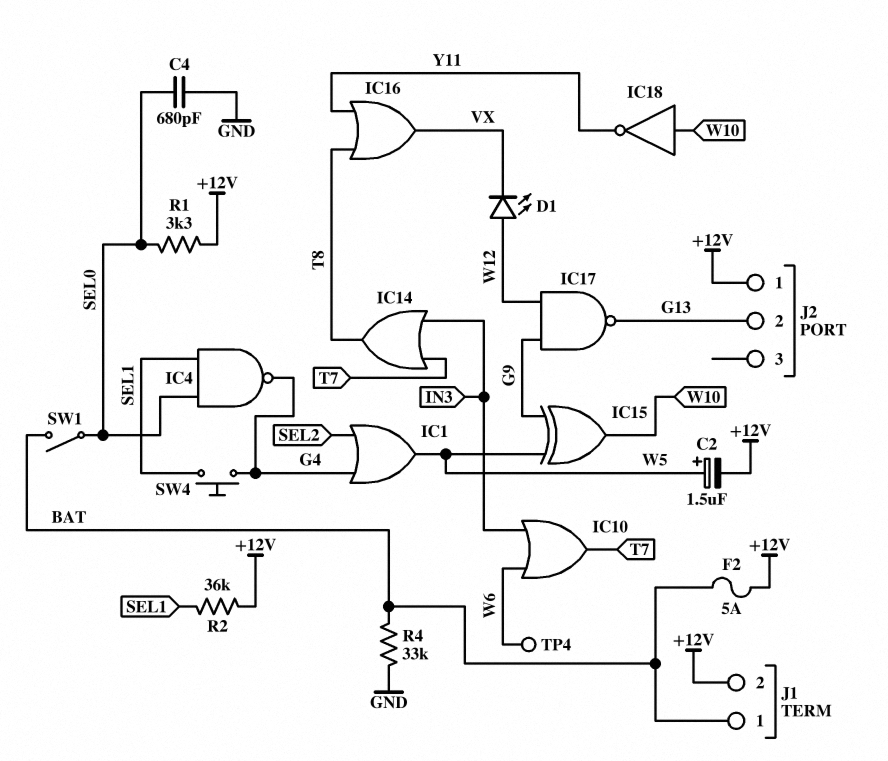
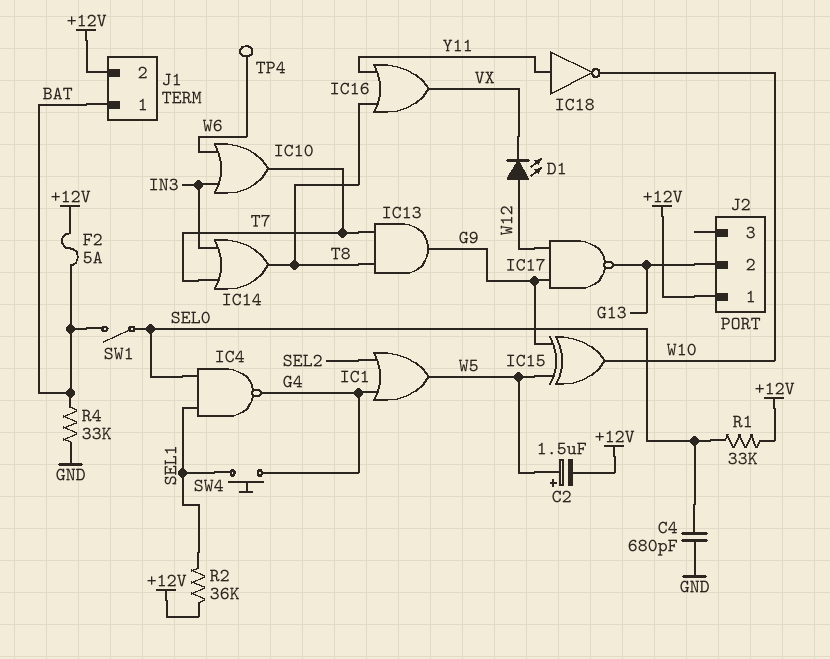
IC13: none -> AND (in T7, in T8, out G9)
IC18: NOT (in W10, out Y11) -> NOT (in Y11, out W10)
R1: 3.3k (+12V, SEL0) -> 33k (+12V, SEL0)

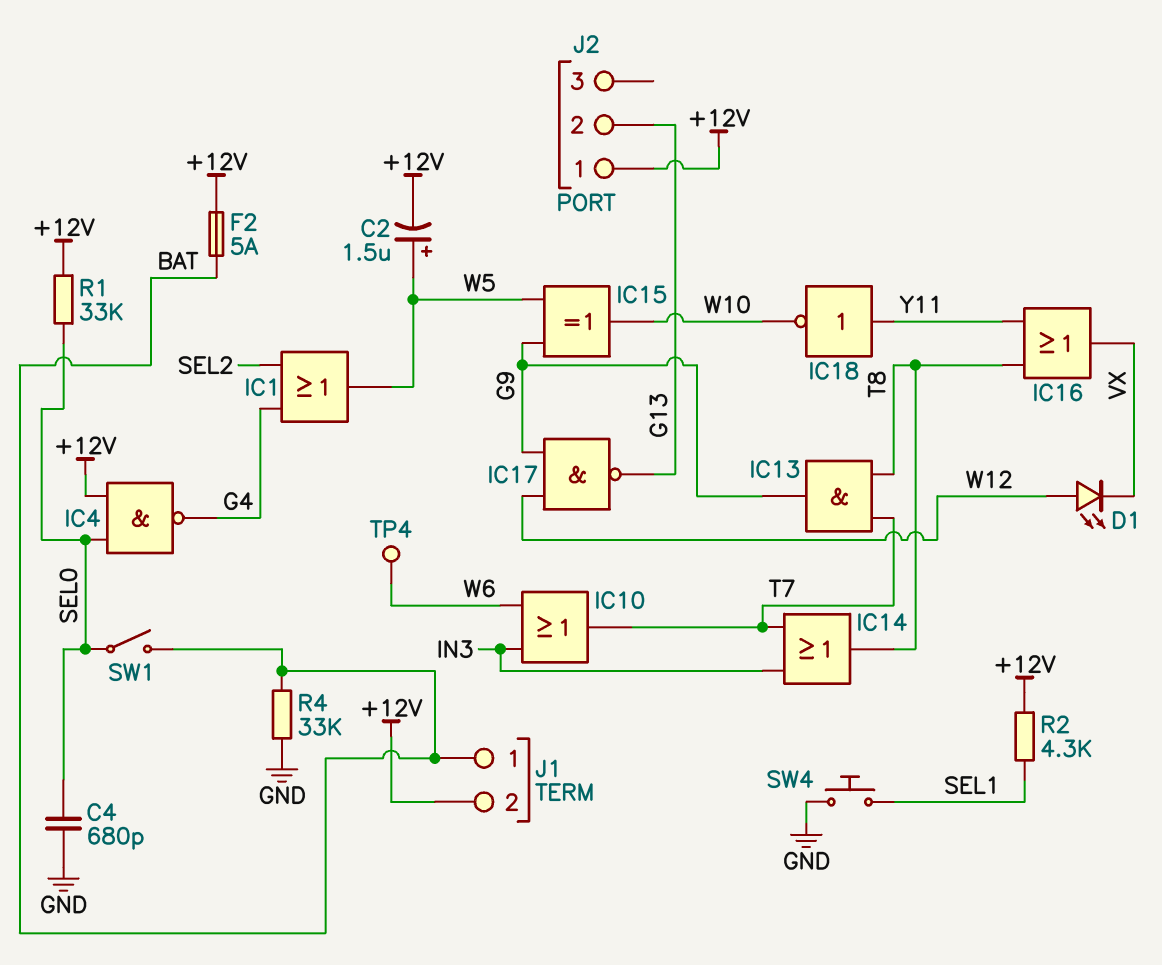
IC4: NAND (in SEL0, in SEL1, out G4) -> NAND (in +12V, in SEL0, out G4)
R2: 36k (+12V, SEL1) -> 4.3k (+12V, SEL1)
SW4: button (G4, SEL1) -> button (GND, SEL1)

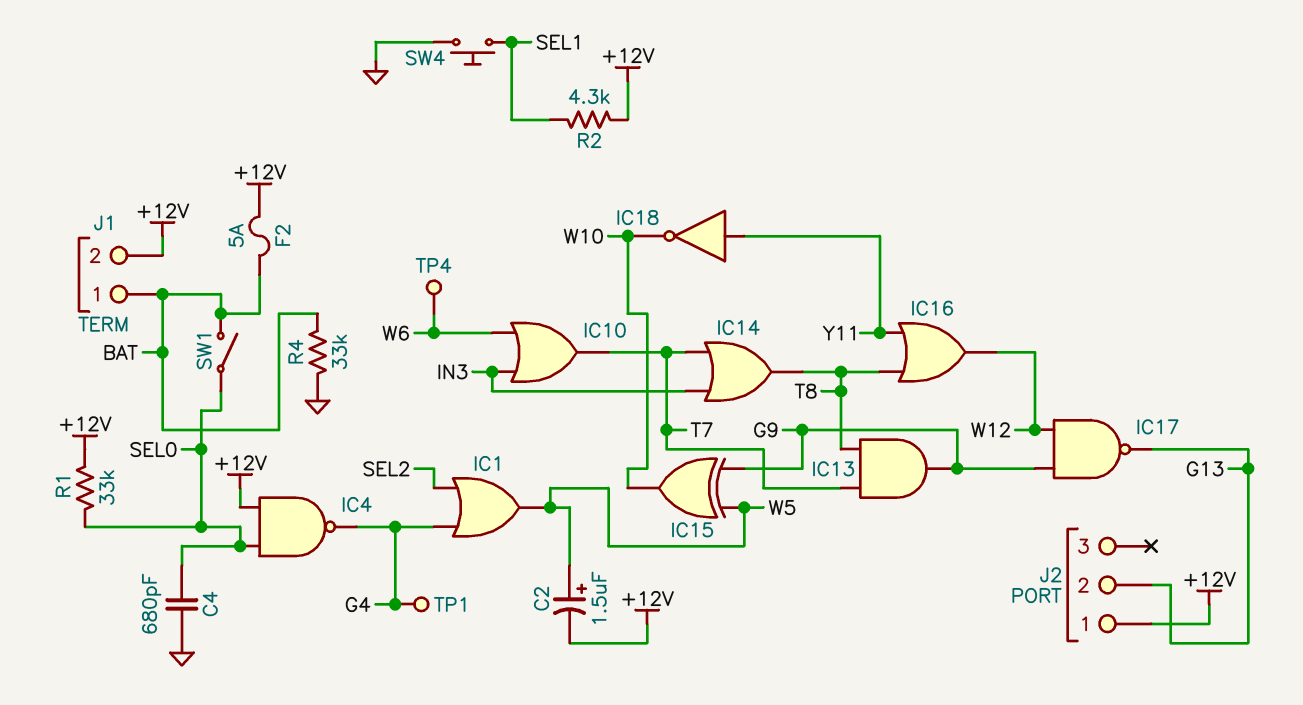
D1: LED (A W12, K VX) -> none
IC16: OR (in T8, in Y11, out VX) -> OR (in T8, in Y11, out W12)
TP1: none -> test point (G4)

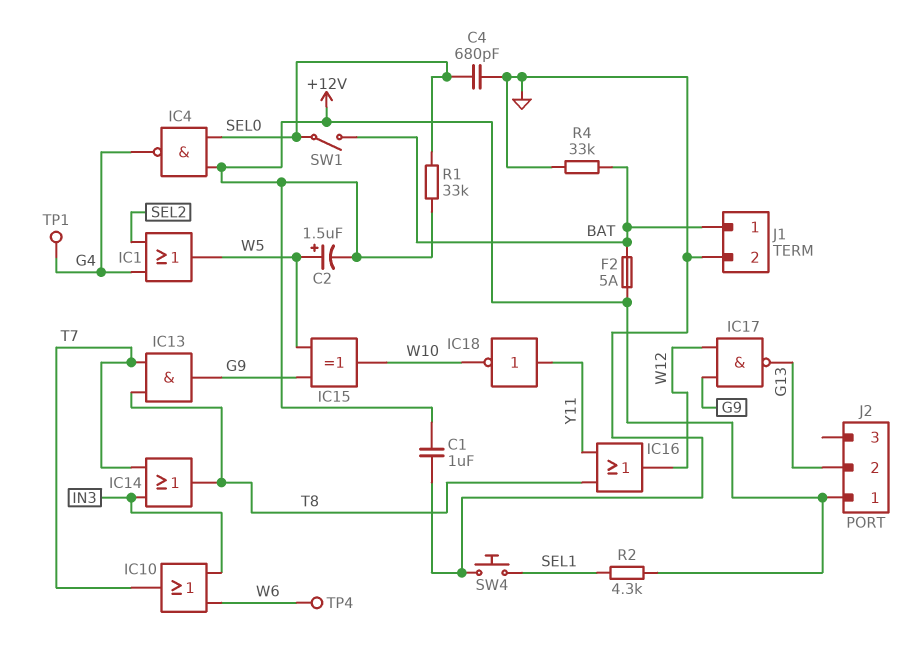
C1: none -> 1uF (+12V, GND)
J1 pin 2: +12V -> GND

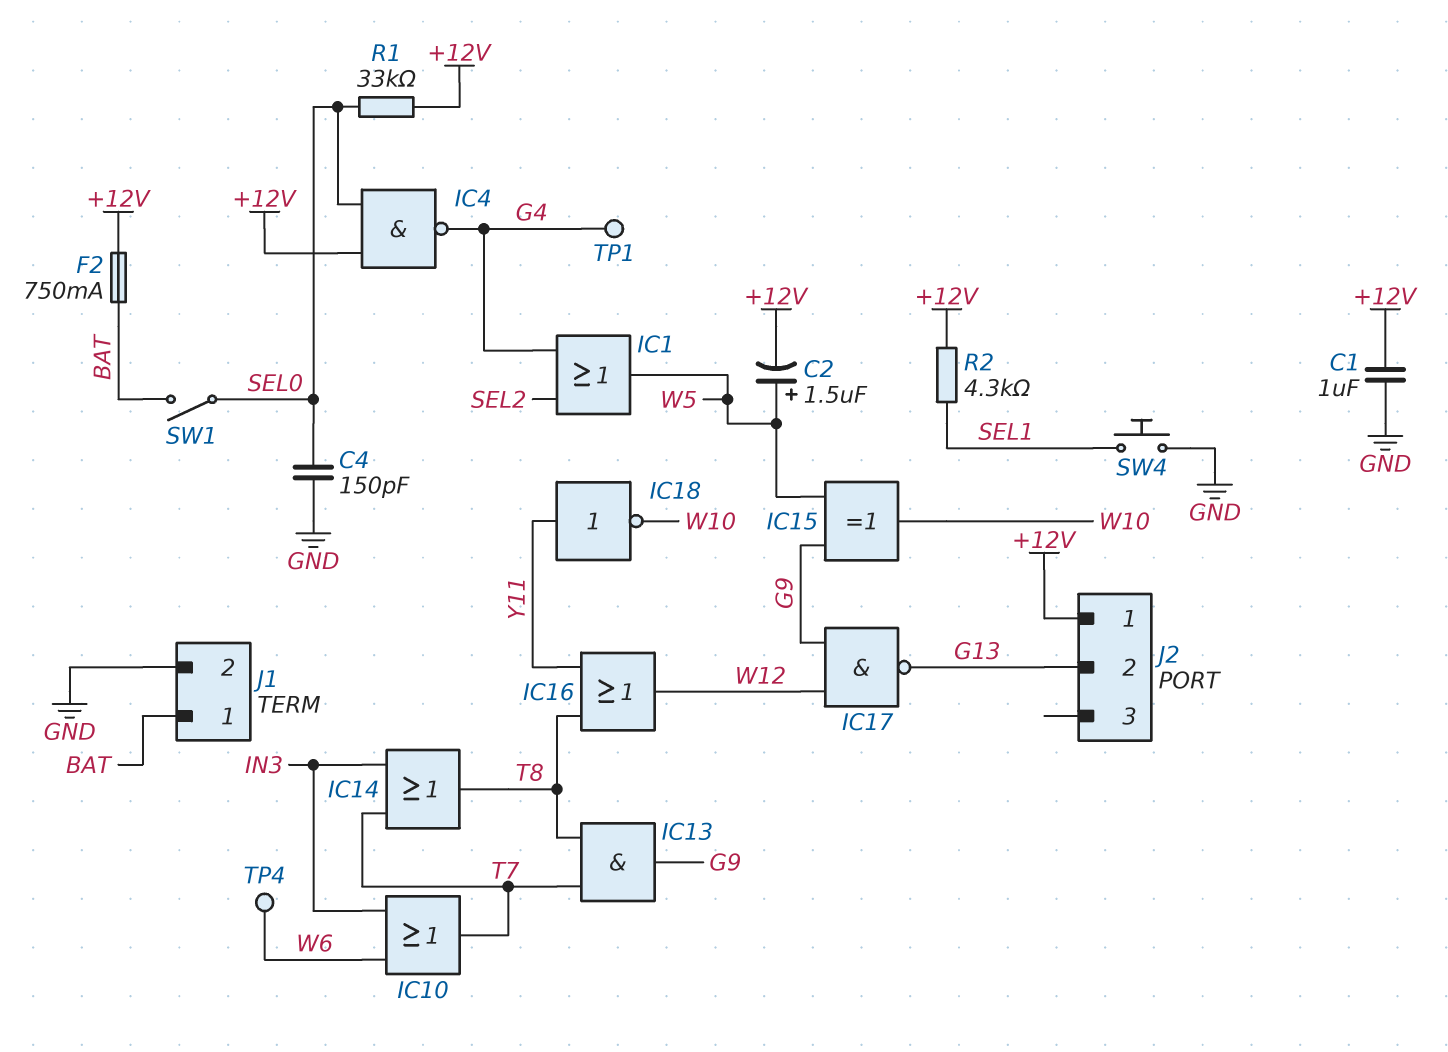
C4: 680pF (GND, SEL0) -> 150pF (GND, SEL0)
F2: 5A (+12V, BAT) -> 750mA (+12V, BAT)
R4: 33k (BAT, GND) -> none

